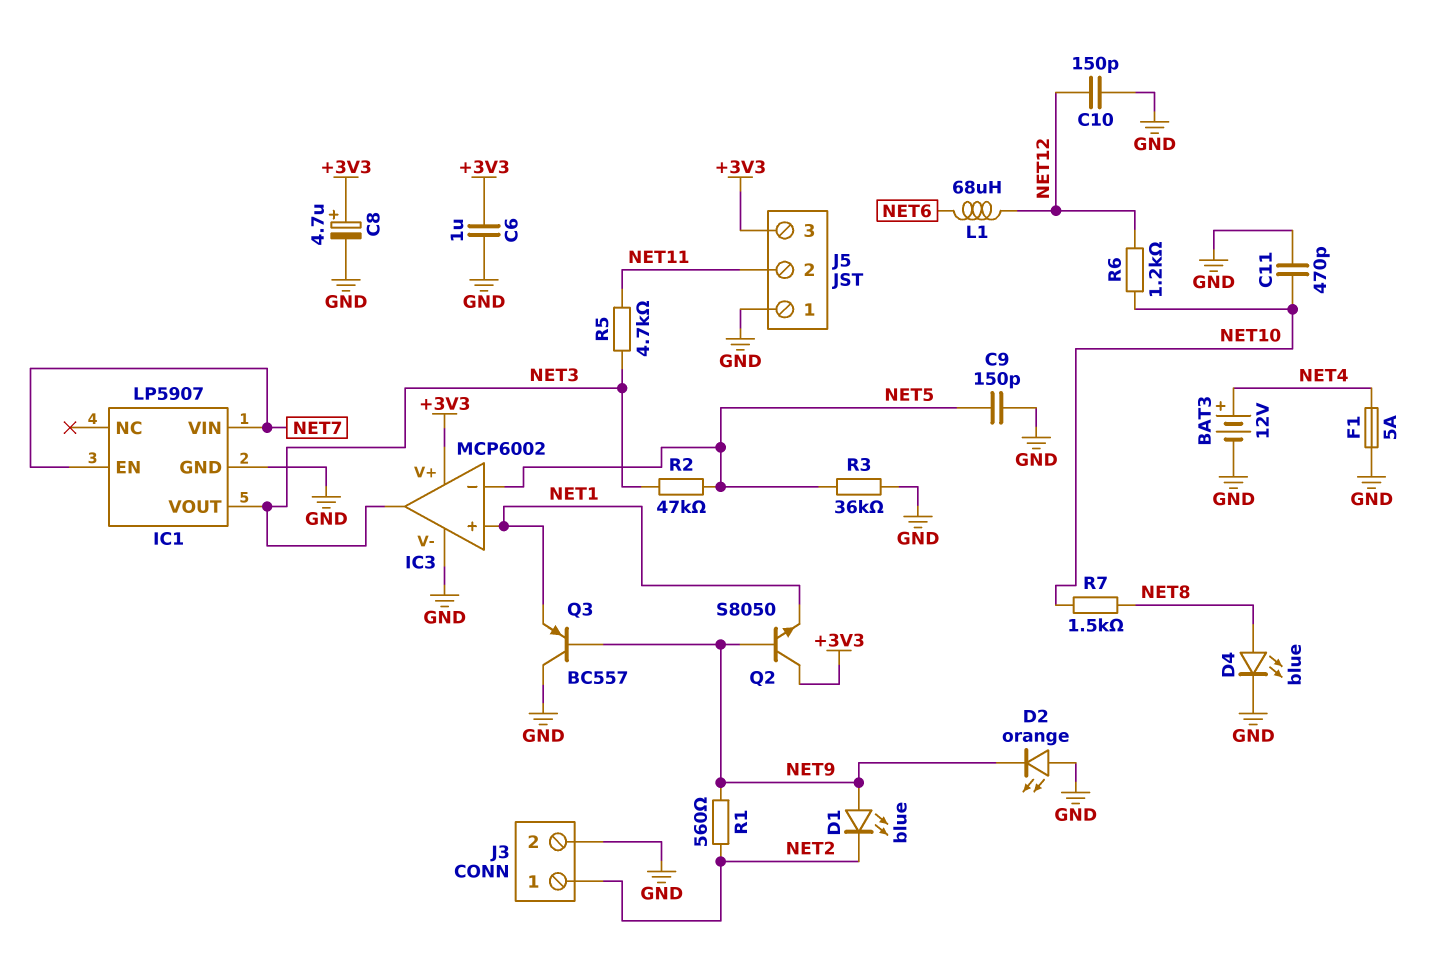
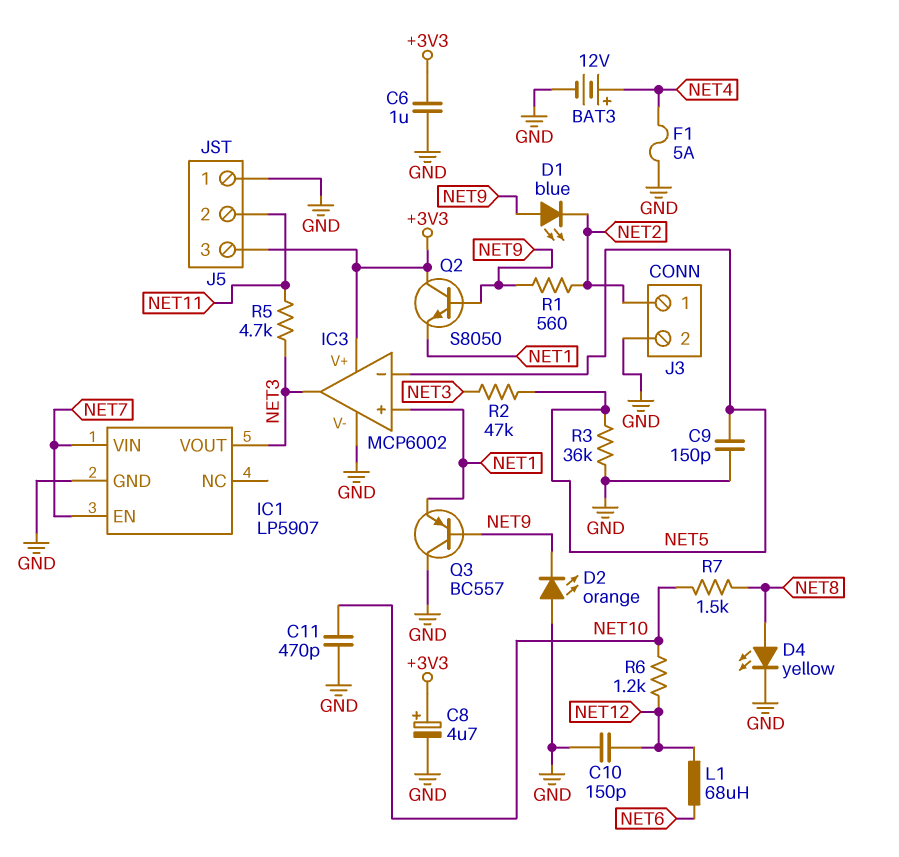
D4: LED blue (A NET8, K GND) -> LED yellow (A NET8, K GND)

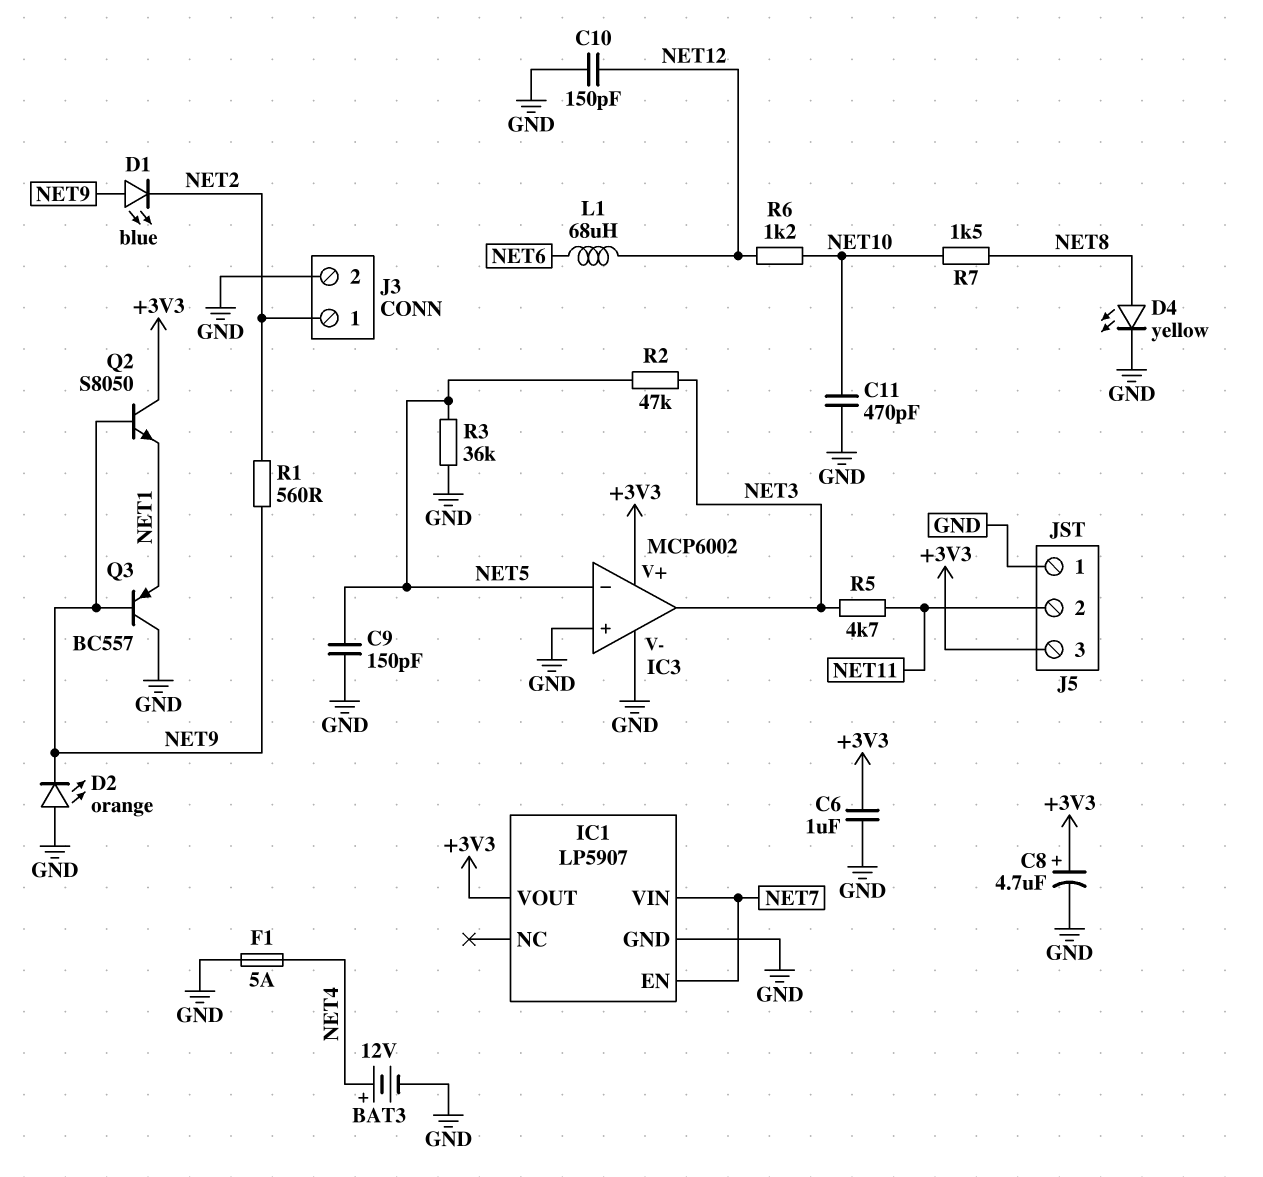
IC1 pin VOUT: NET3 -> +3V3
IC3 pin in+: NET1 -> GND

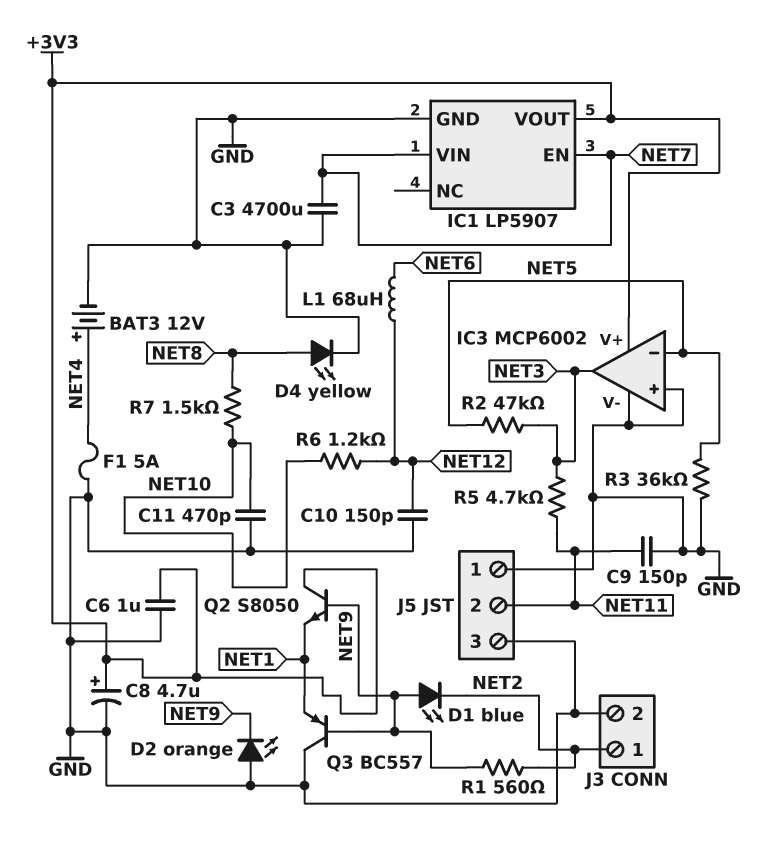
C3: none -> 4700uF (GND, NET7)
C9: 150pF (GND, NET5) -> 150pF (GND, NET11)
J5 pin 3: +3V3 -> GND

